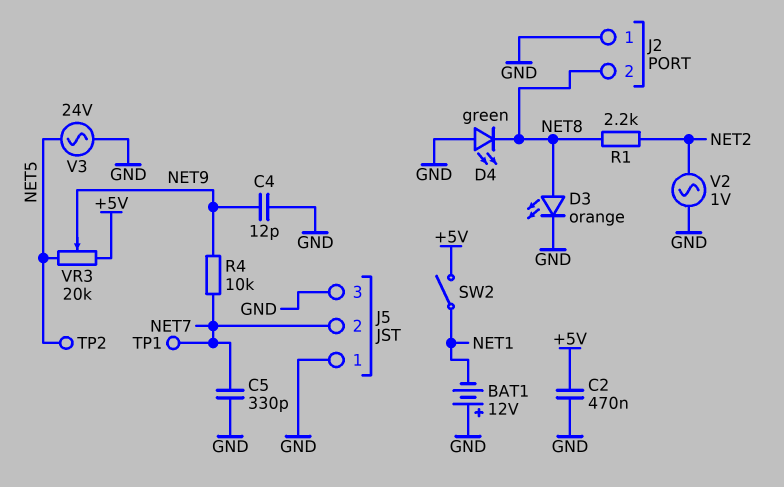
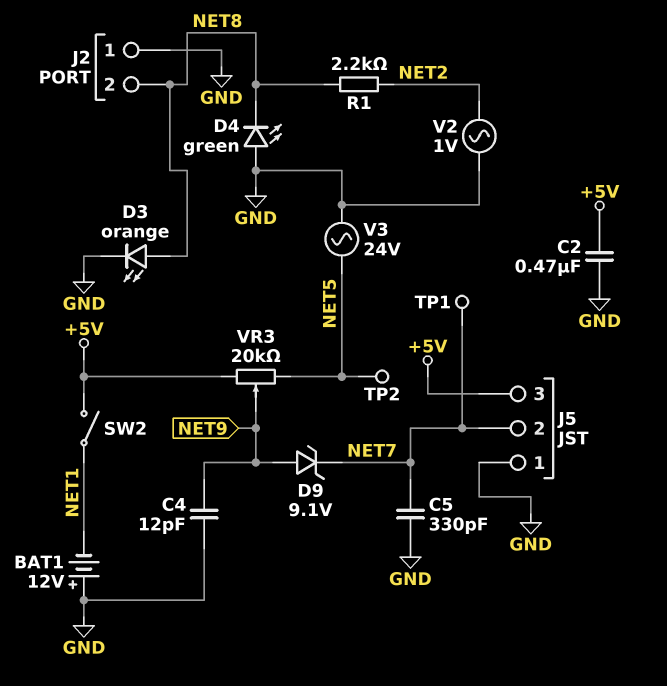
D9: none -> zener 9.1V (A NET9, K NET7)
J5 pin 3: GND -> +5V
R4: 10k (NET7, NET9) -> none

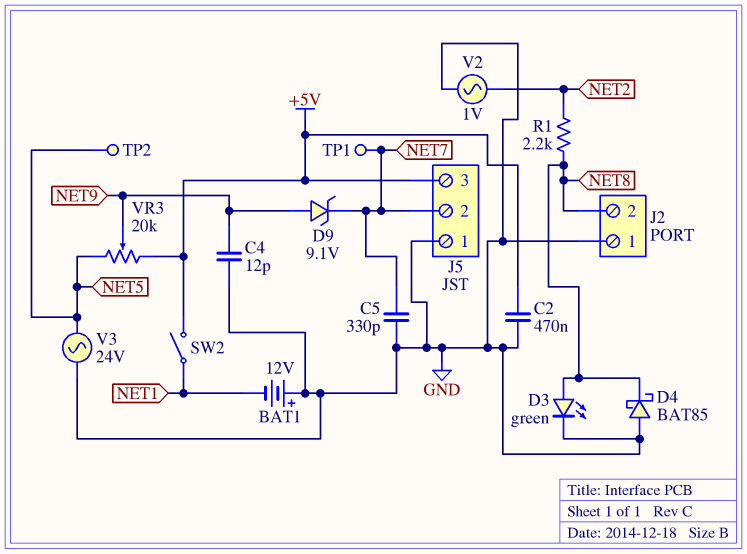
D3: LED orange (A NET8, K GND) -> LED green (A NET8, K GND)
D4: LED green (A GND, K NET8) -> schottky BAT85 (A GND, K NET8)

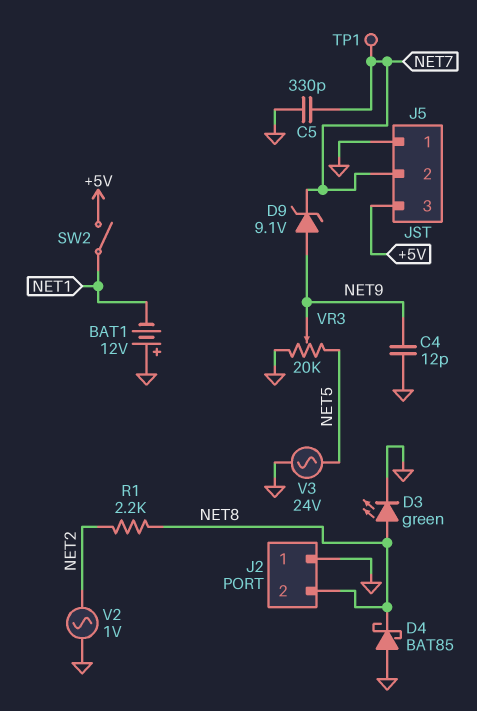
C2: 470nF (+5V, GND) -> none
TP2: test point (NET5) -> none
VR3: 20k (+5V, NET5, wiper NET9) -> 20k (GND, NET5, wiper NET9)

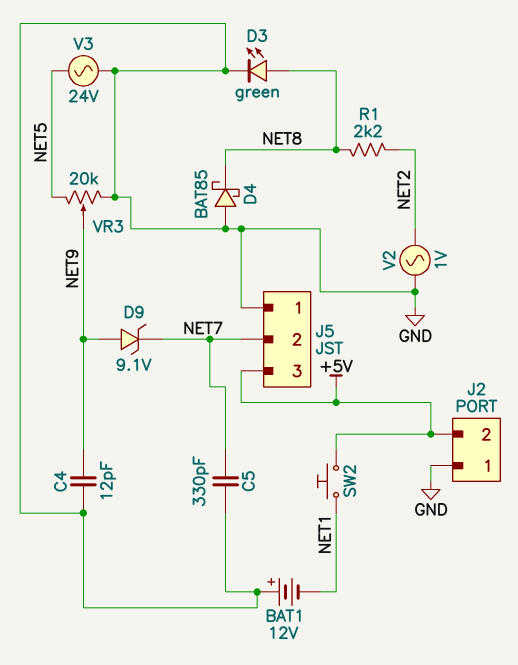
J2 pin 2: NET8 -> +5V
SW2: switch (+5V, NET1) -> button (+5V, NET1)
TP1: test point (NET7) -> none

